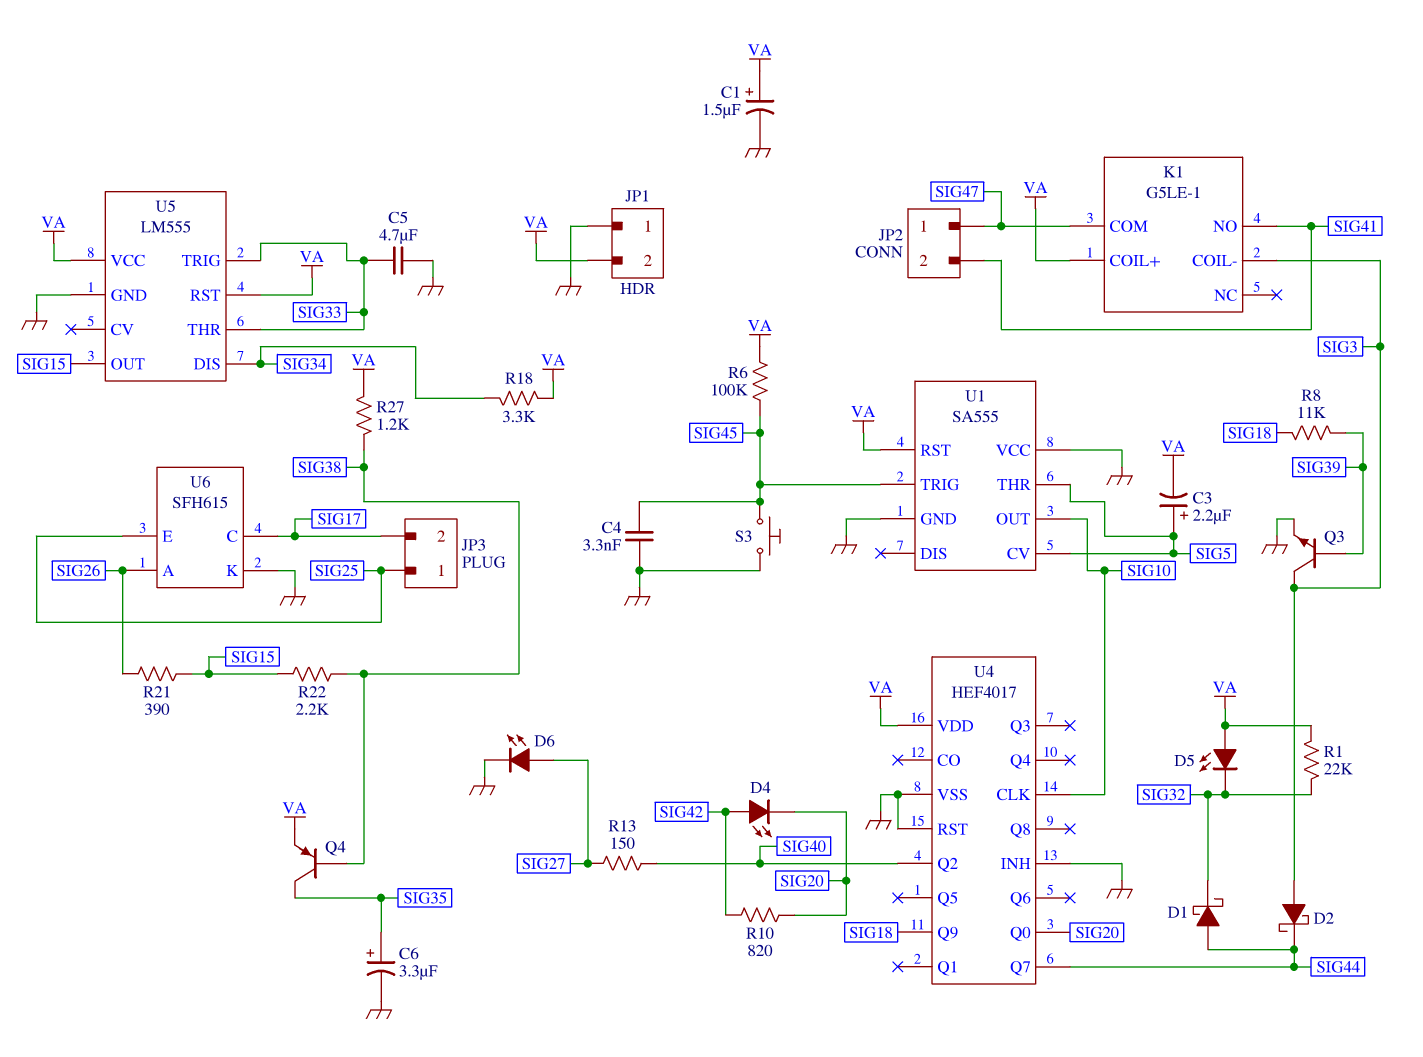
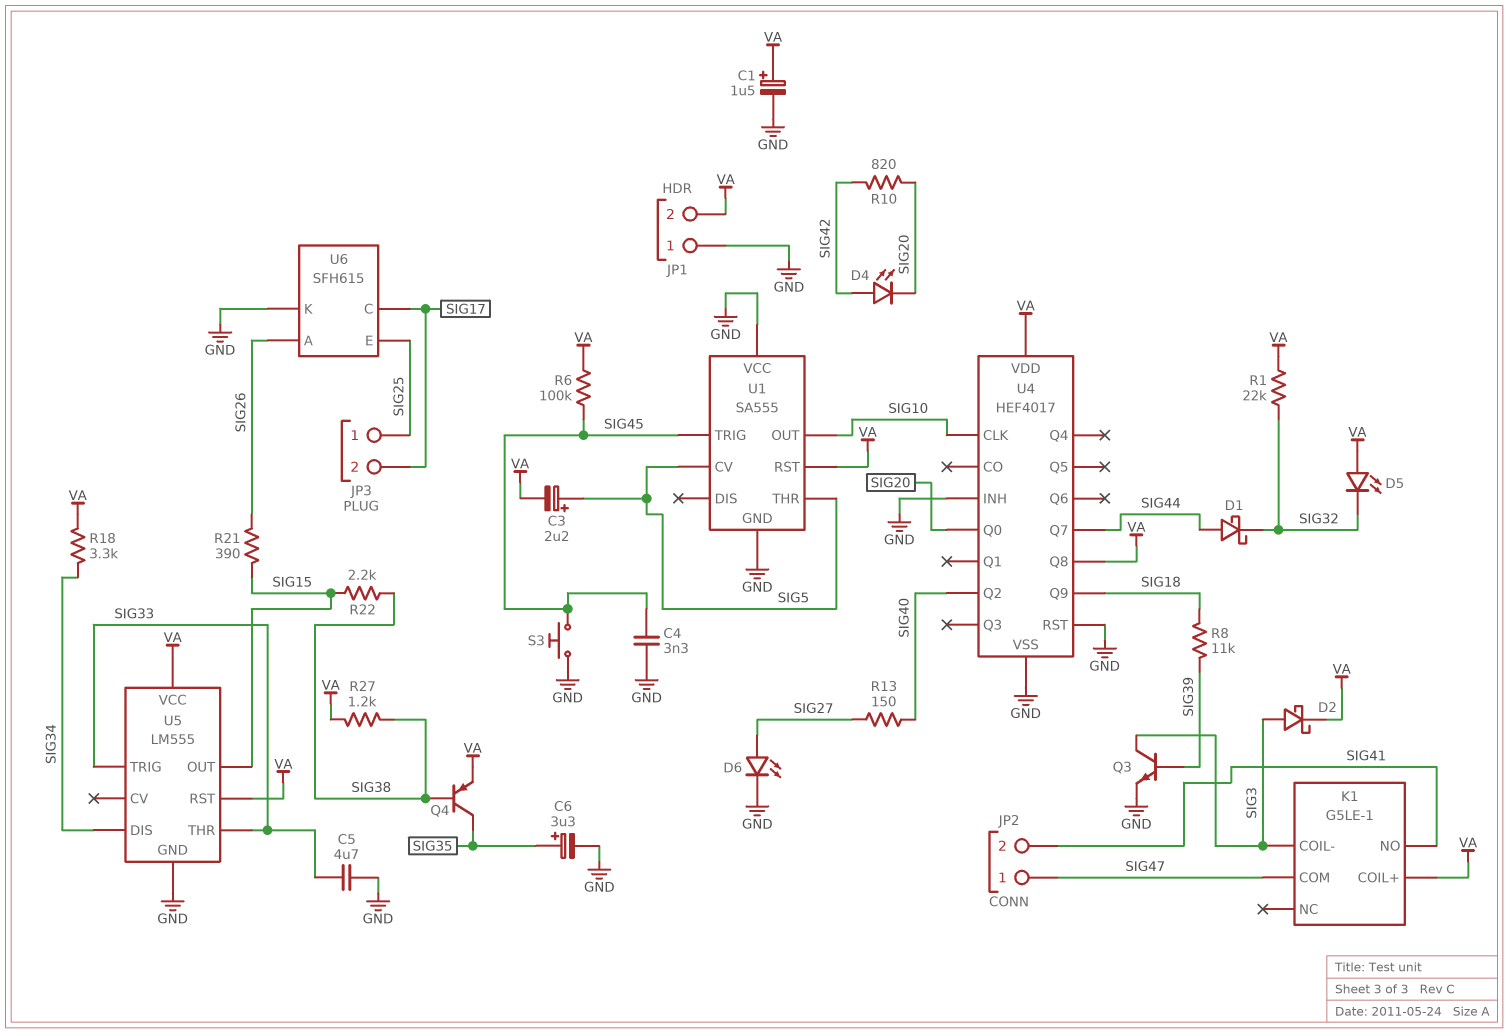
D2: schottky (A SIG3, K SIG44) -> schottky (A SIG3, K VA)
U4 pin Q8: none -> VA

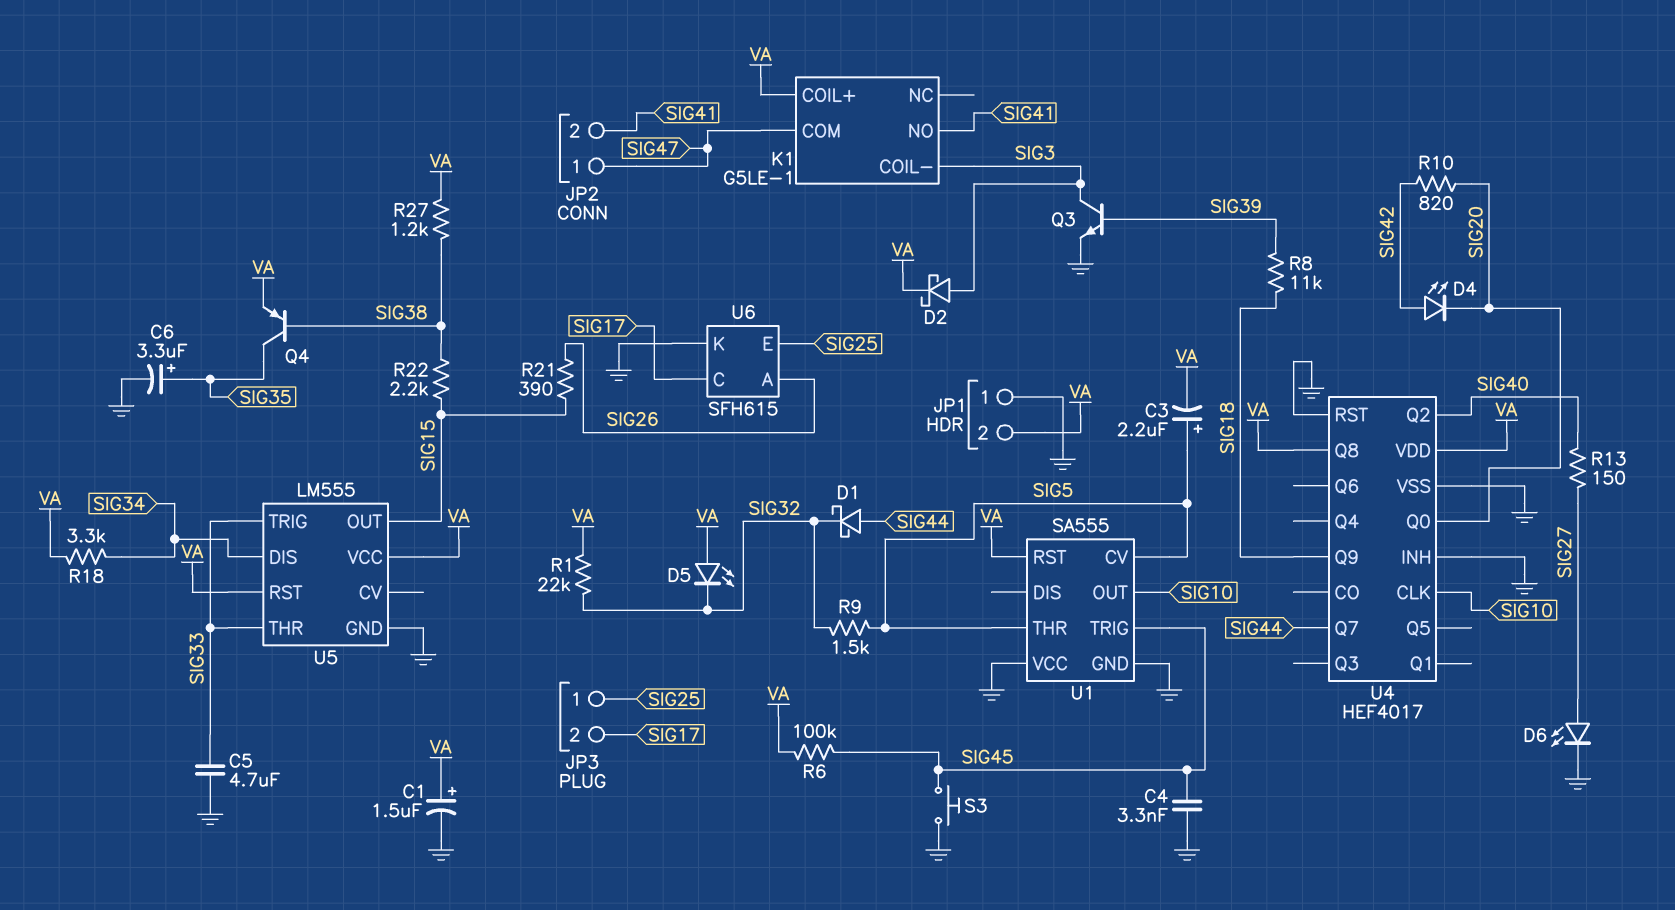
R9: none -> 1.5k (SIG5, SIG32)

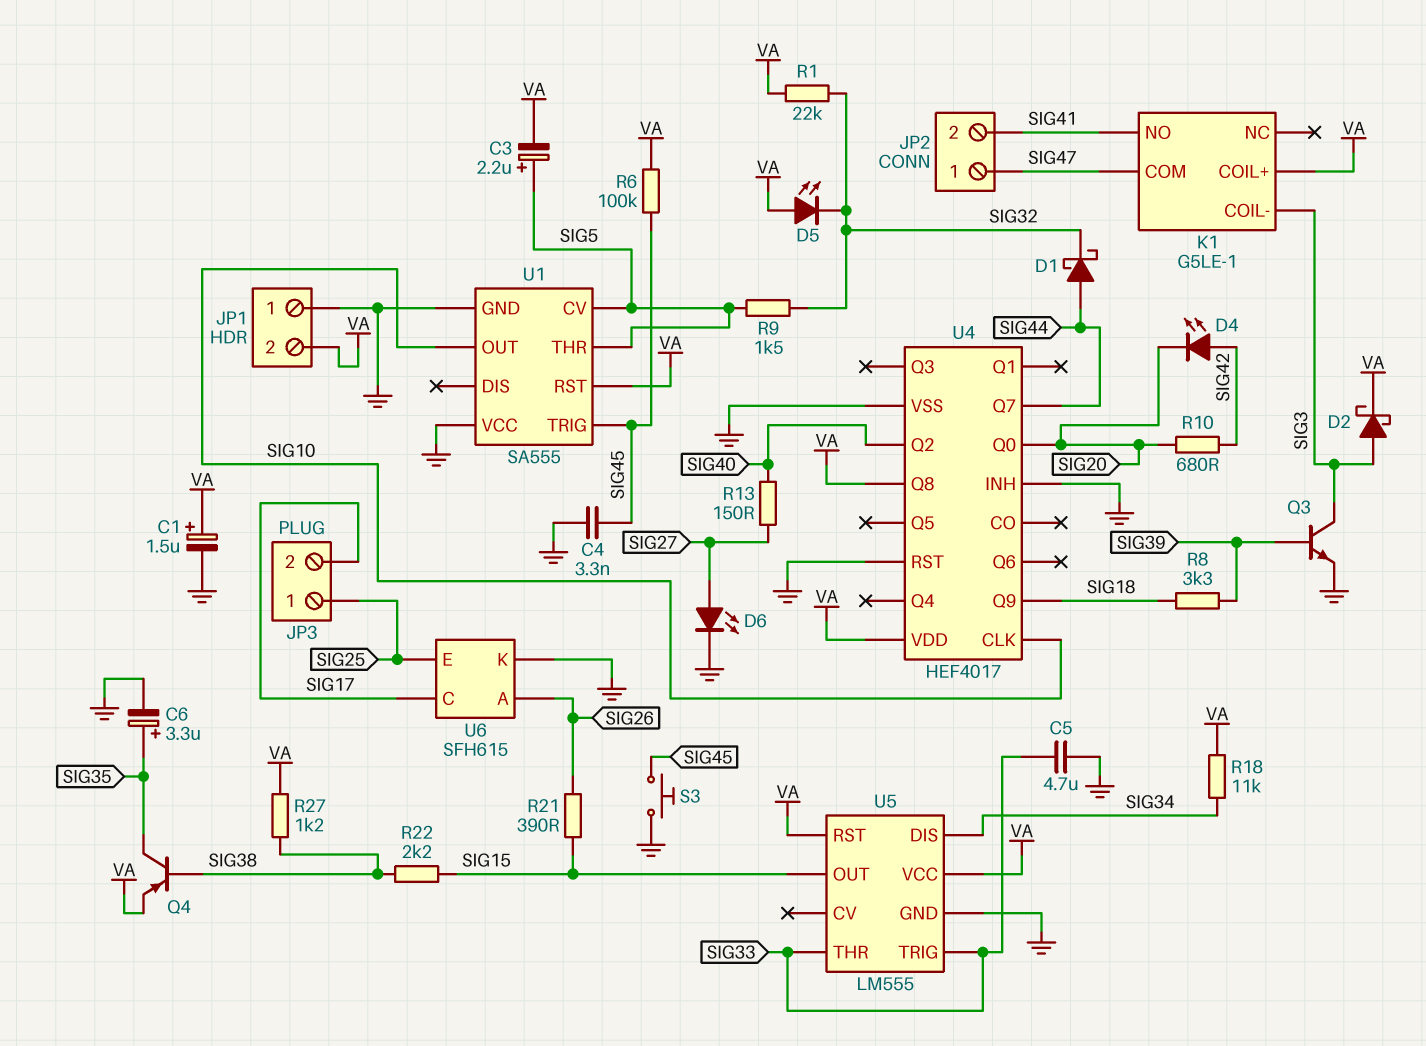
R8: 11k (SIG18, SIG39) -> 3.3k (SIG18, SIG39)
R10: 820 (SIG20, SIG42) -> 680 (SIG20, SIG42)
R18: 3.3k (SIG34, VA) -> 11k (SIG34, VA)

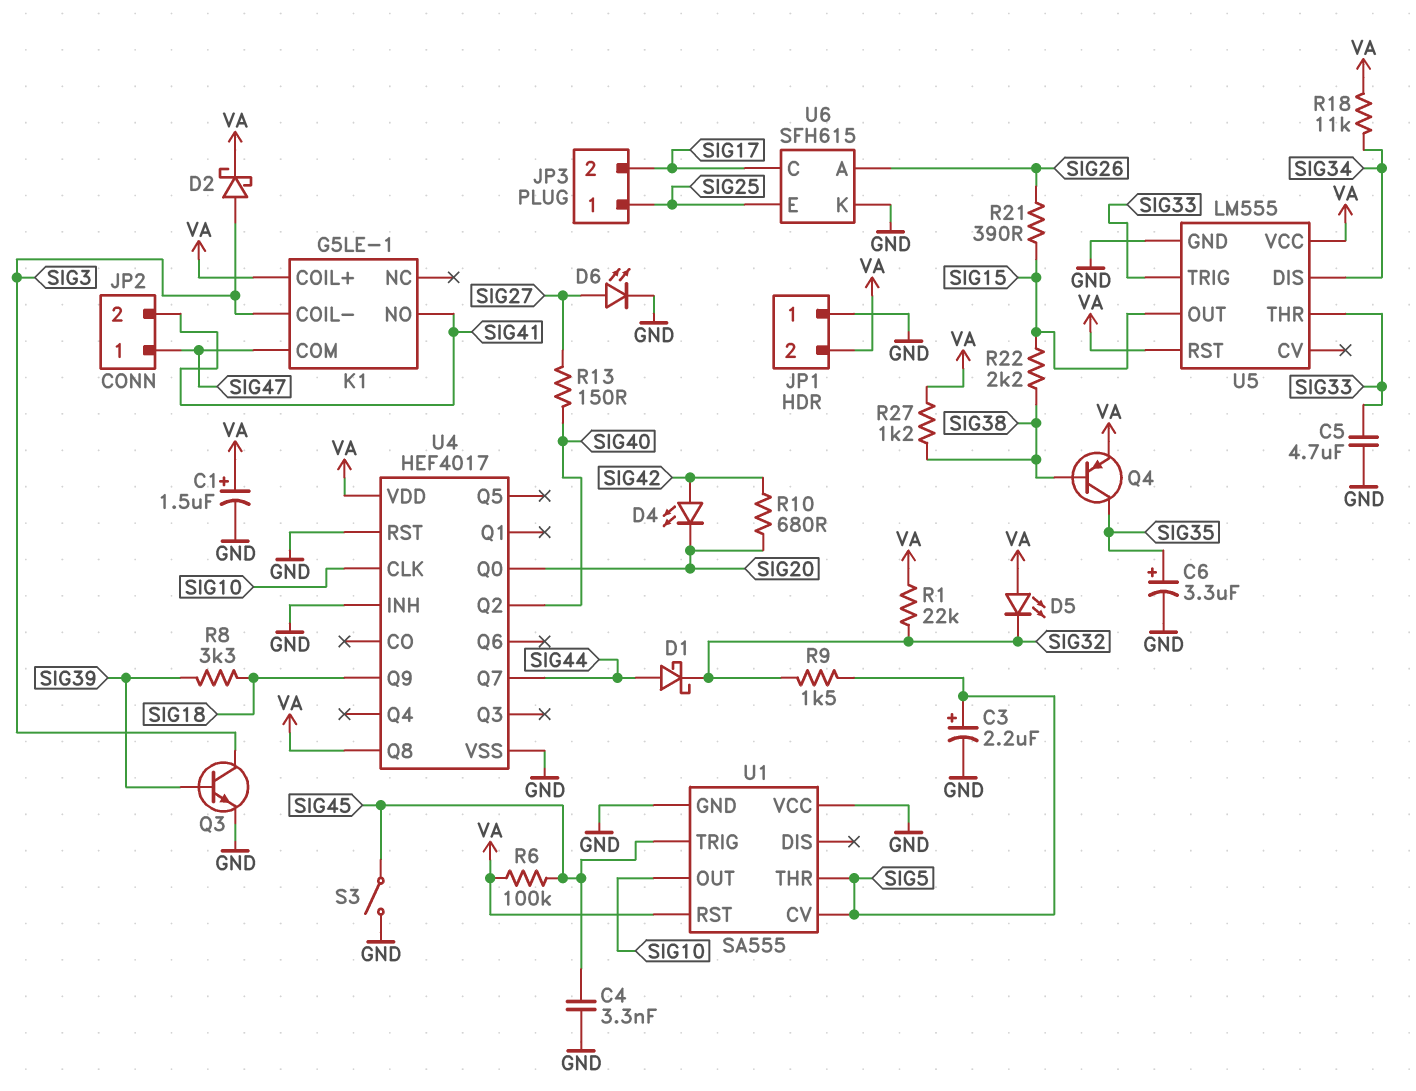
C3: 2.2uF (plus SIG5, minus VA) -> 2.2uF (plus SIG5, minus GND)
S3: button (GND, SIG45) -> switch (GND, SIG45)

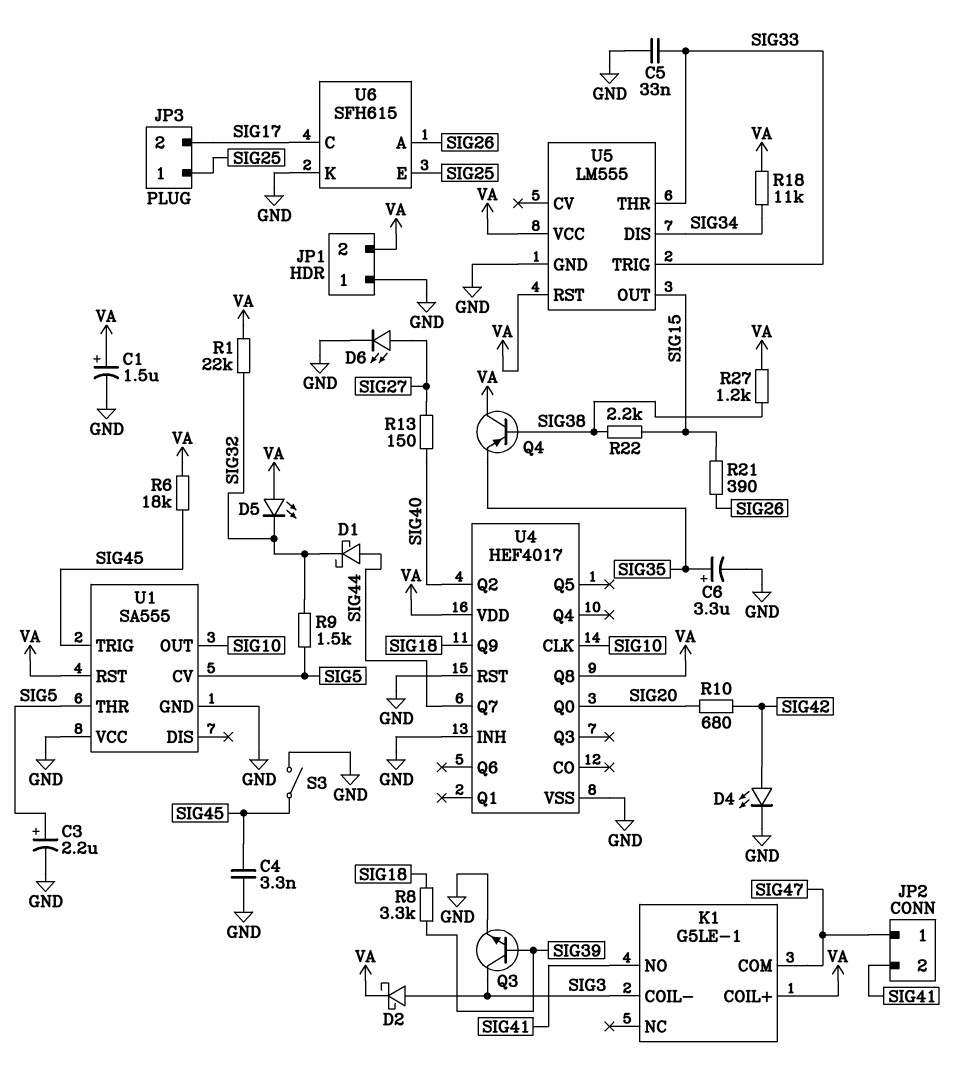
C5: 4.7uF (GND, SIG33) -> 33nF (GND, SIG33)
D4: LED (A SIG42, K SIG20) -> LED (A SIG42, K GND)
Q4: PNP (B SIG38, C SIG35, E VA) -> PNP (B SIG38, C VA, E SIG35)
R6: 100k (SIG45, VA) -> 18k (SIG45, VA)

